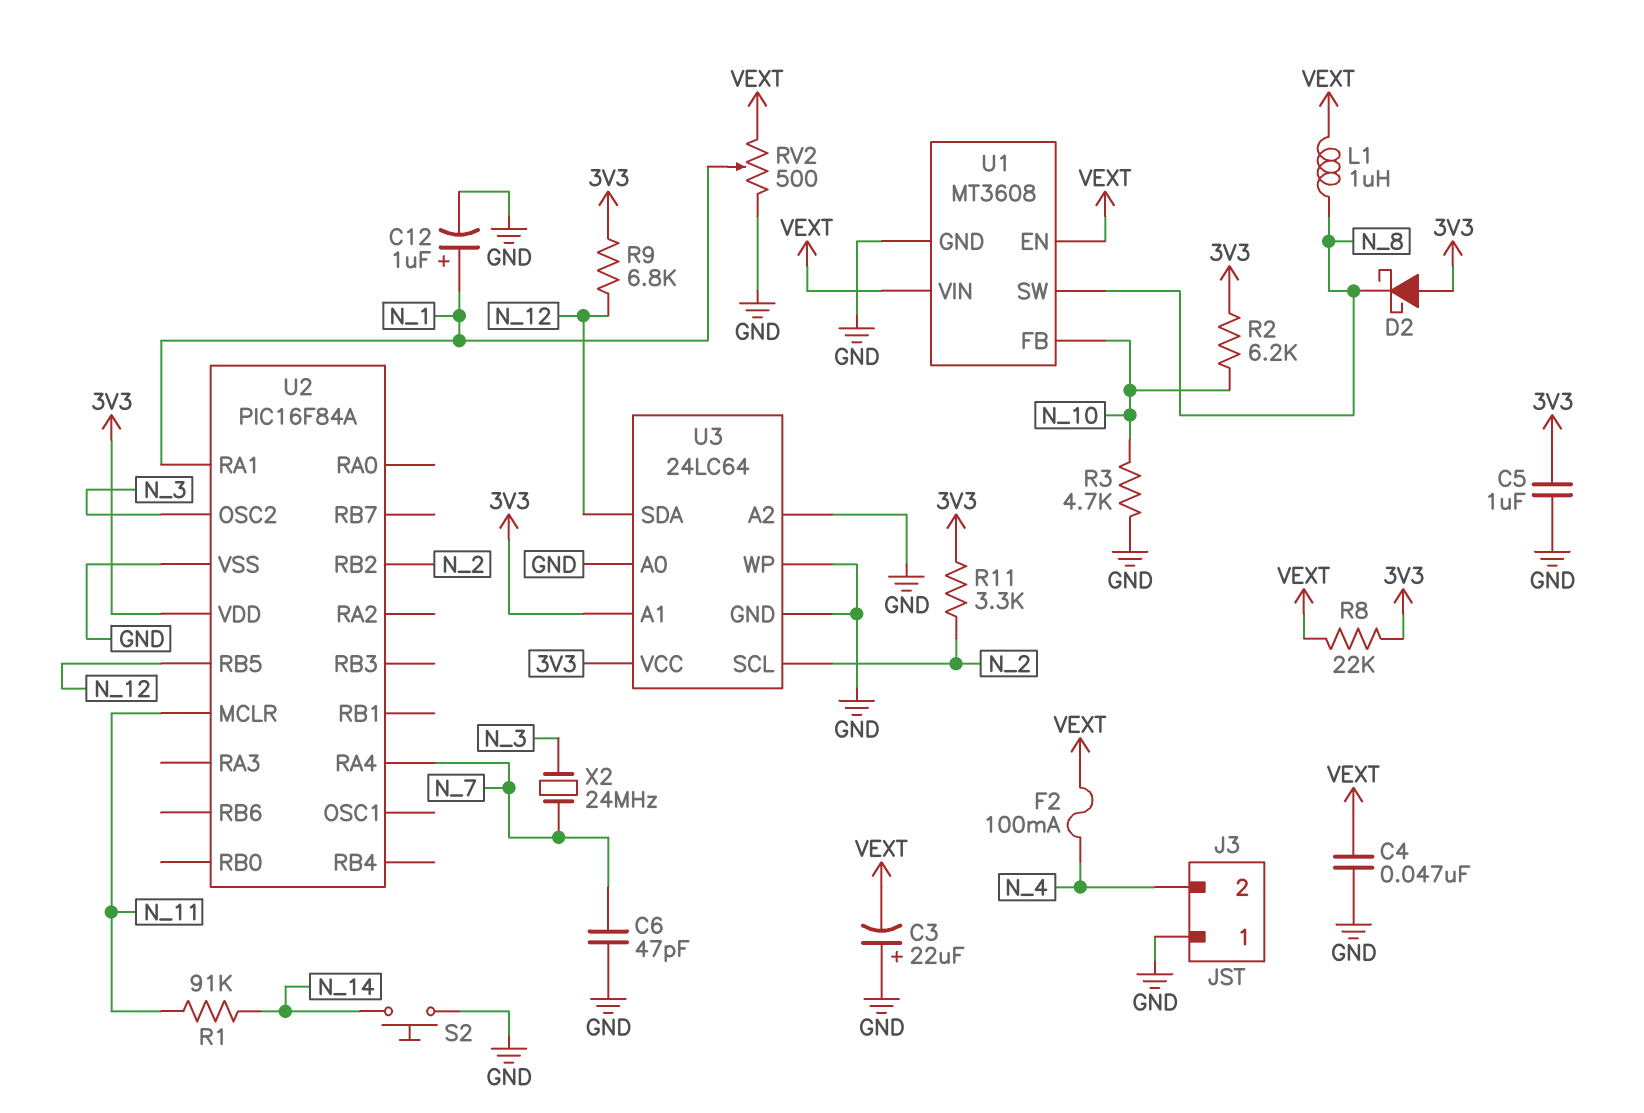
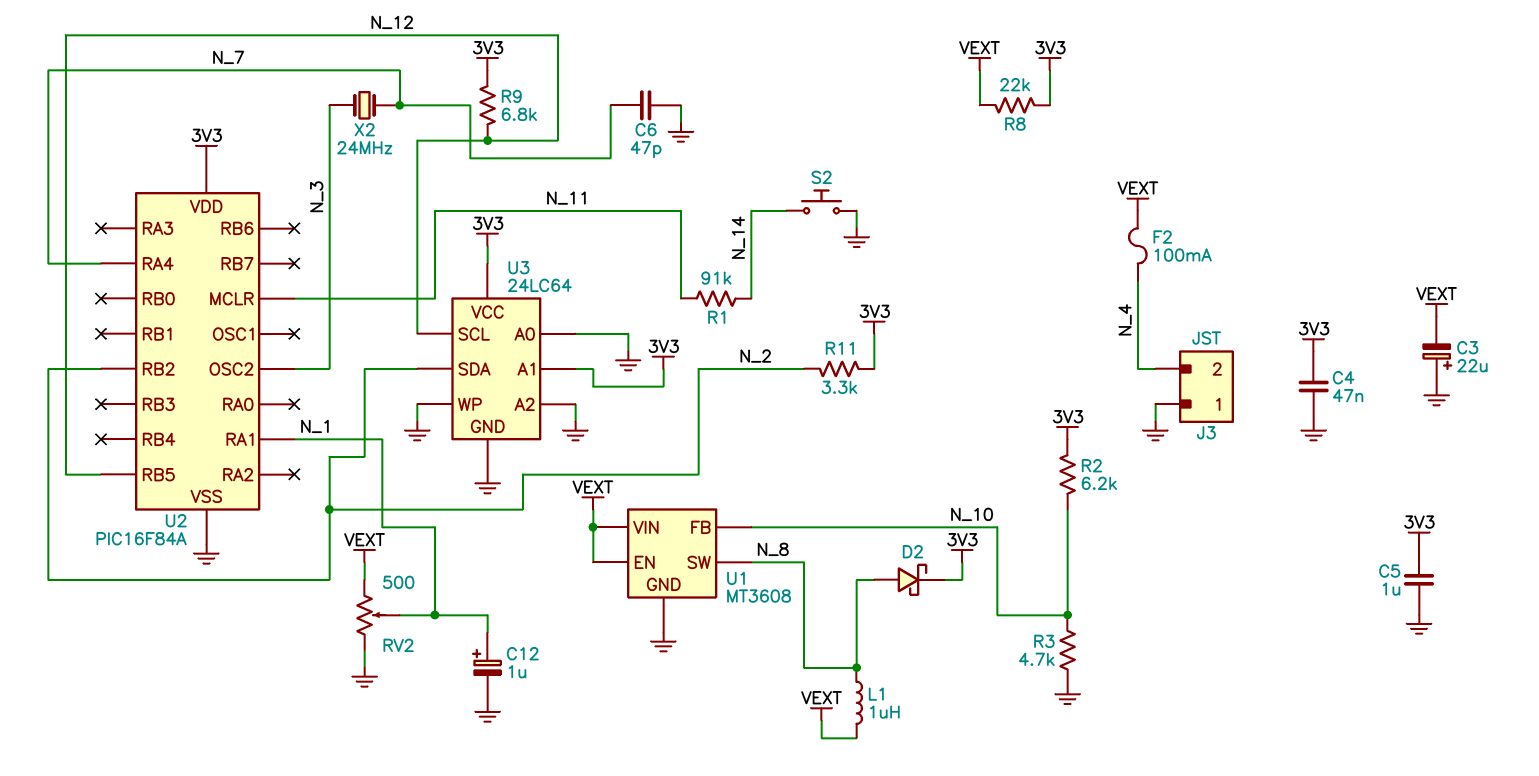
C4: 47nF (GND, VEXT) -> 47nF (3V3, GND)
D2: schottky (A 3V3, K N_8) -> schottky (A N_8, K 3V3)
U3 pin SCL: N_2 -> N_12
U3 pin SDA: N_12 -> N_2

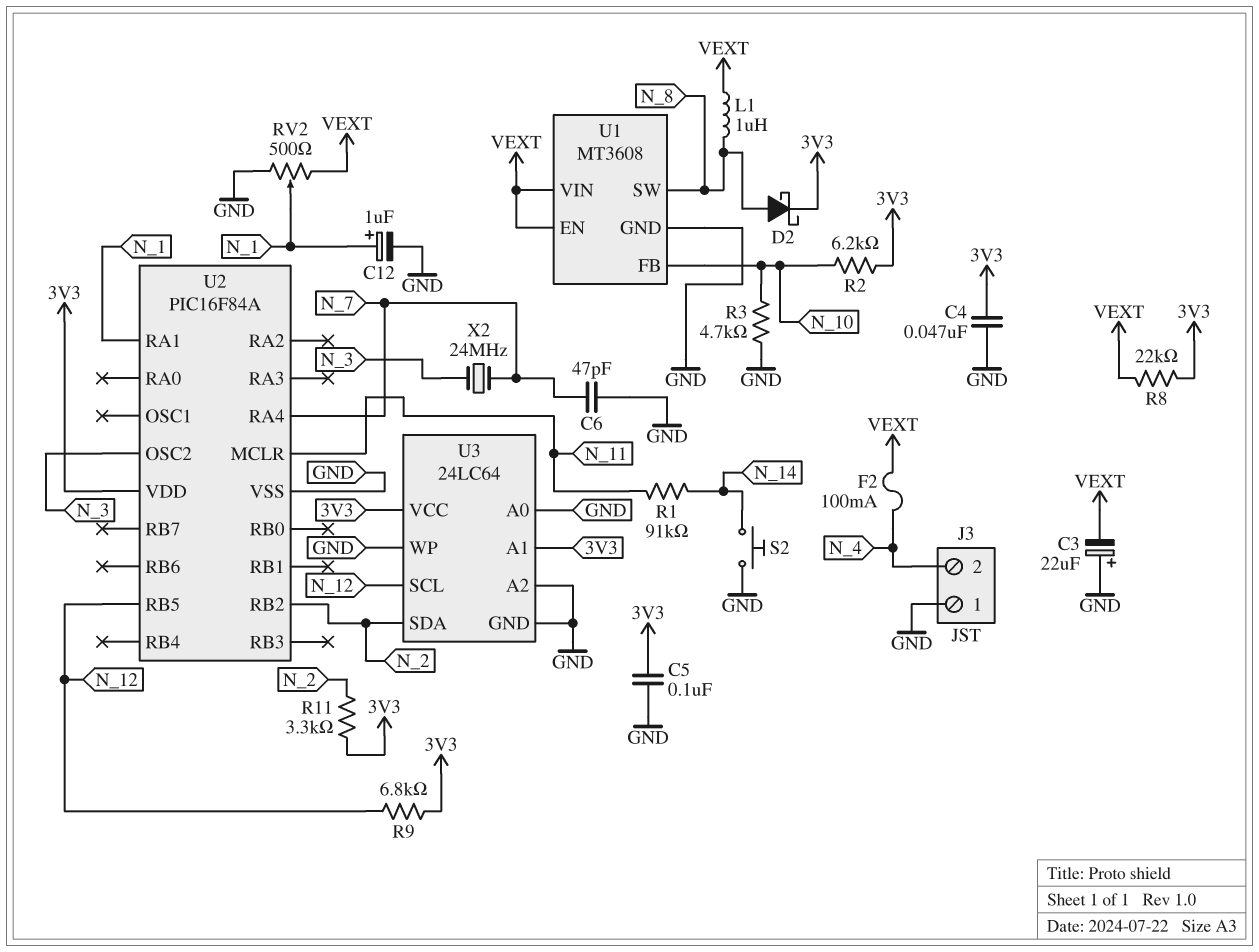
C5: 1uF (3V3, GND) -> 100nF (3V3, GND)

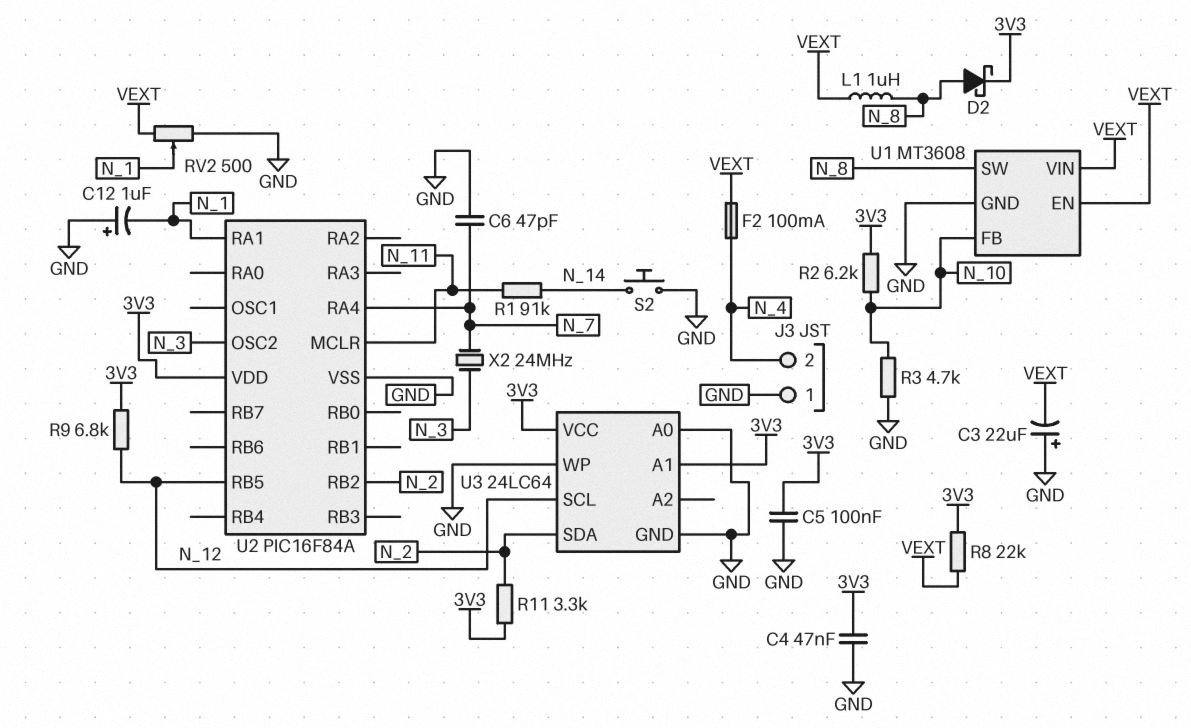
C12: 1uF (plus N_1, minus GND) -> 1uF (plus GND, minus N_1)
U3 pin A2: GND -> none

